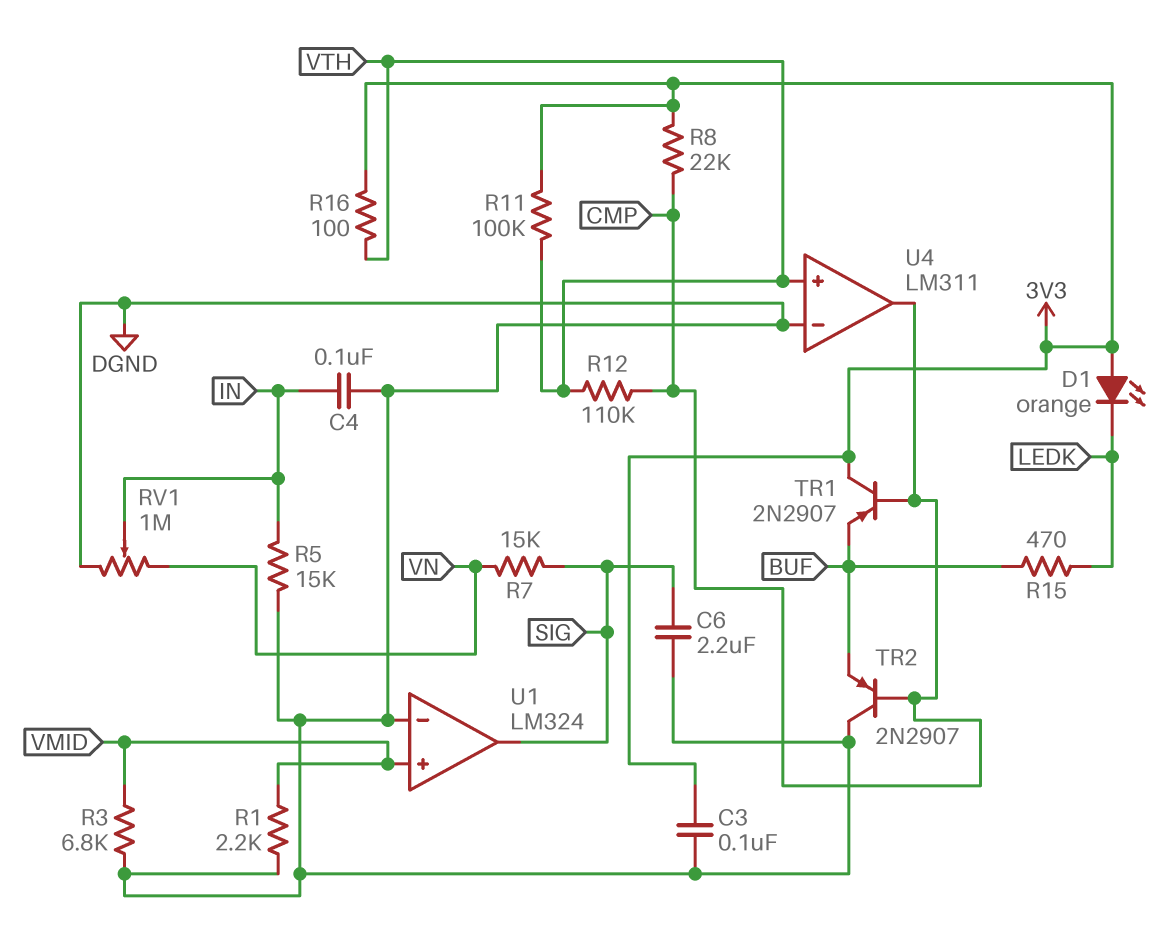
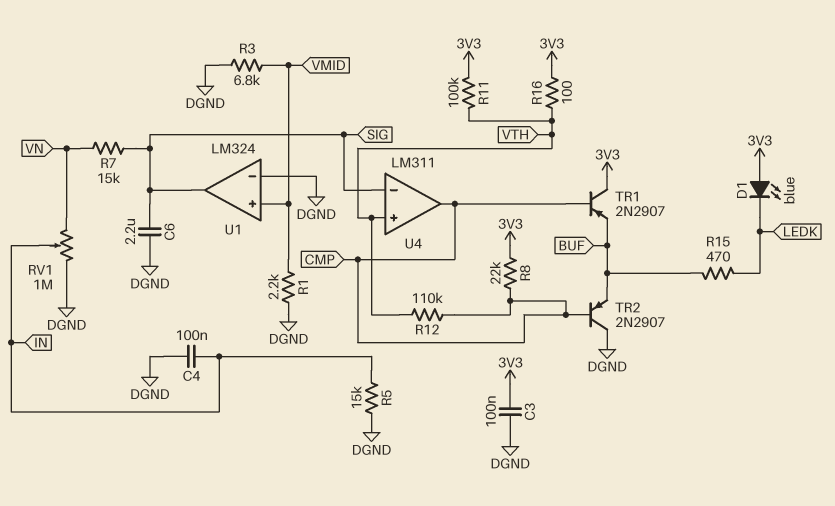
D1: LED orange (A 3V3, K LEDK) -> LED blue (A 3V3, K LEDK)
U4 pin in-: DGND -> SIG

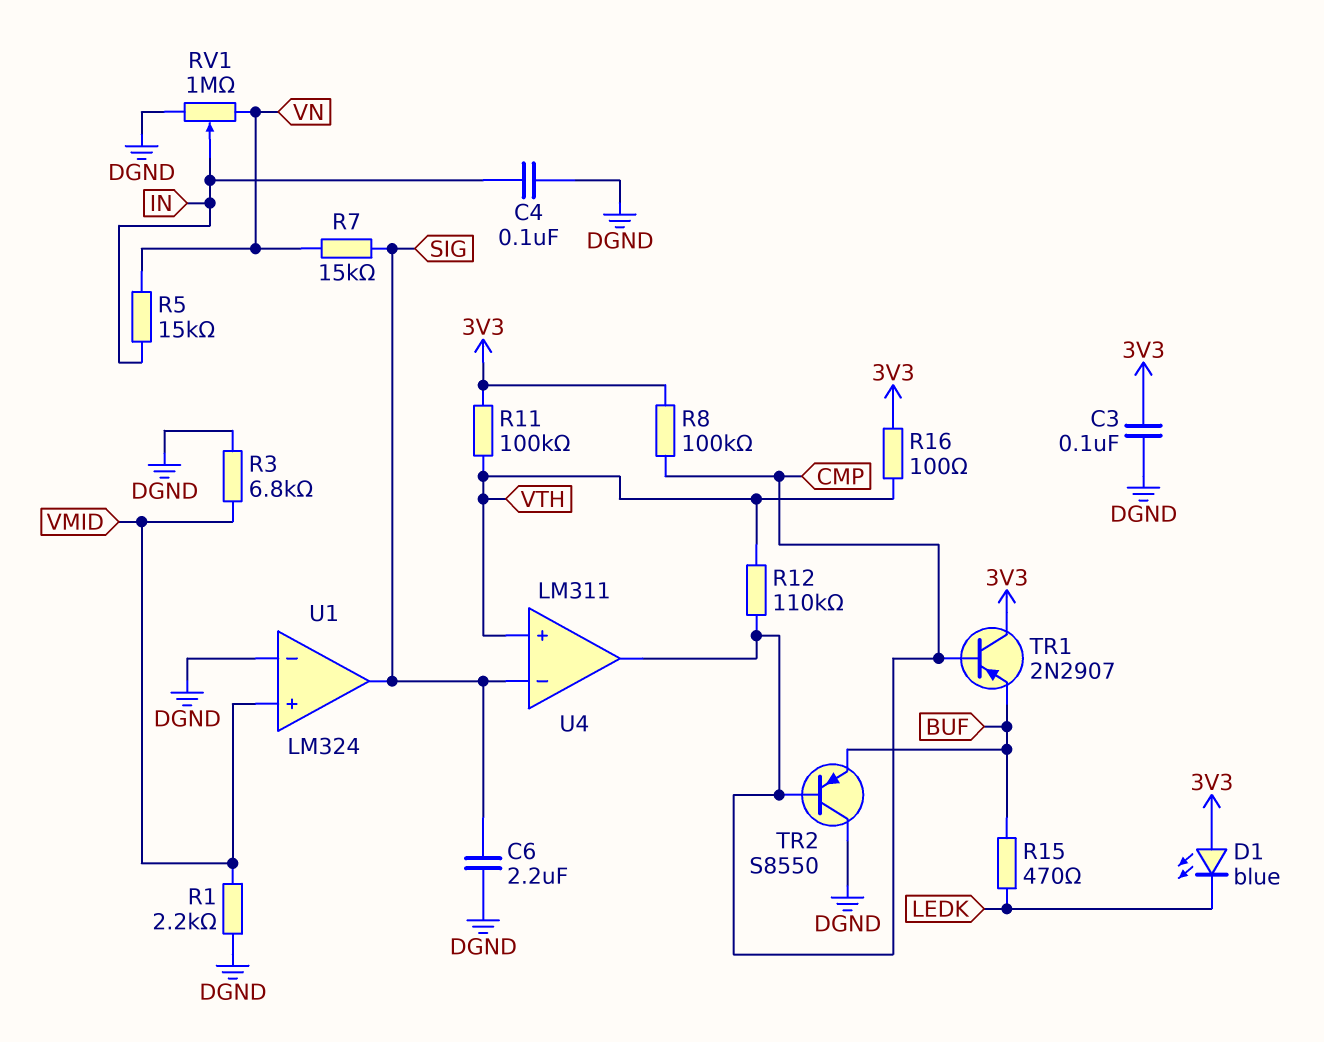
R5: 15k (DGND, IN) -> 15k (IN, VN)
R8: 22k (3V3, CMP) -> 100k (3V3, CMP)
TR2: PNP 2N2907 (B CMP, C DGND, E BUF) -> PNP S8550 (B CMP, C DGND, E BUF)

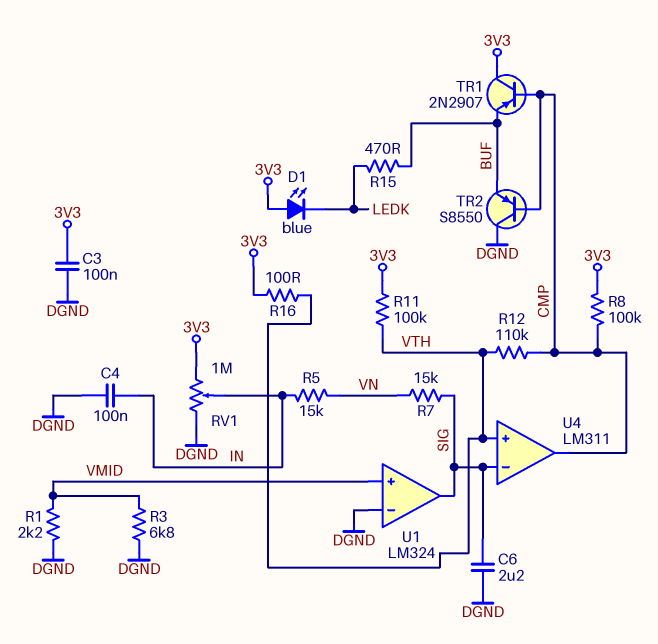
RV1: 1M (DGND, VN, wiper IN) -> 1M (3V3, DGND, wiper IN)

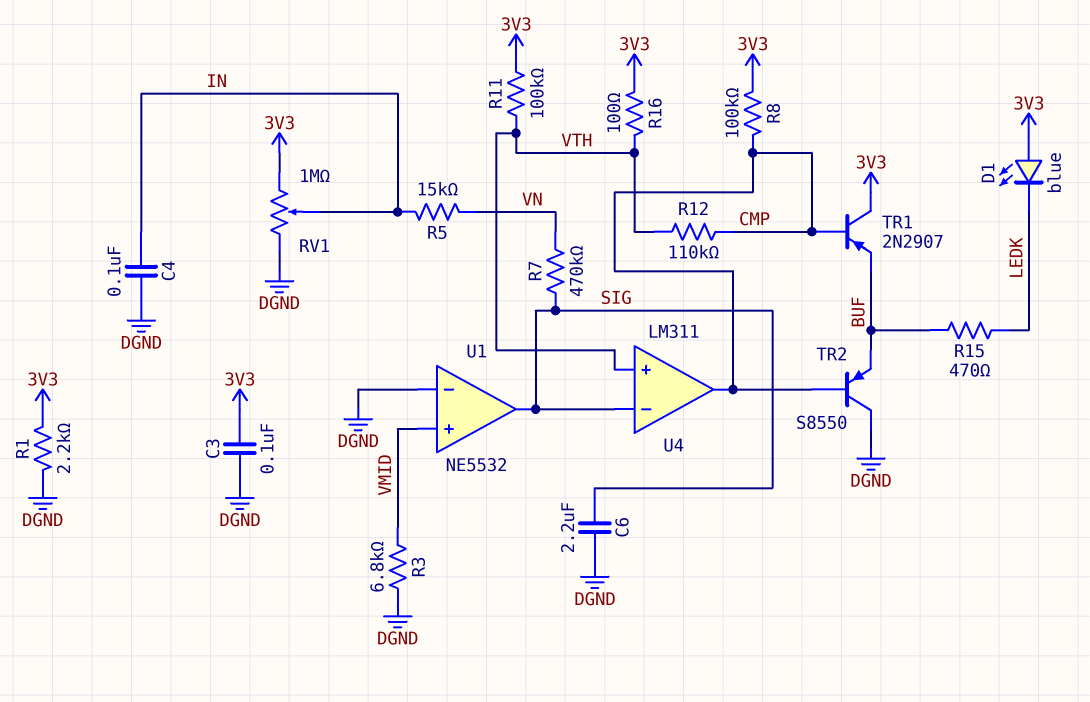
R1: 2.2k (DGND, VMID) -> 2.2k (3V3, DGND)
R7: 15k (SIG, VN) -> 470k (SIG, VN)
U1: LM324 -> NE5532

